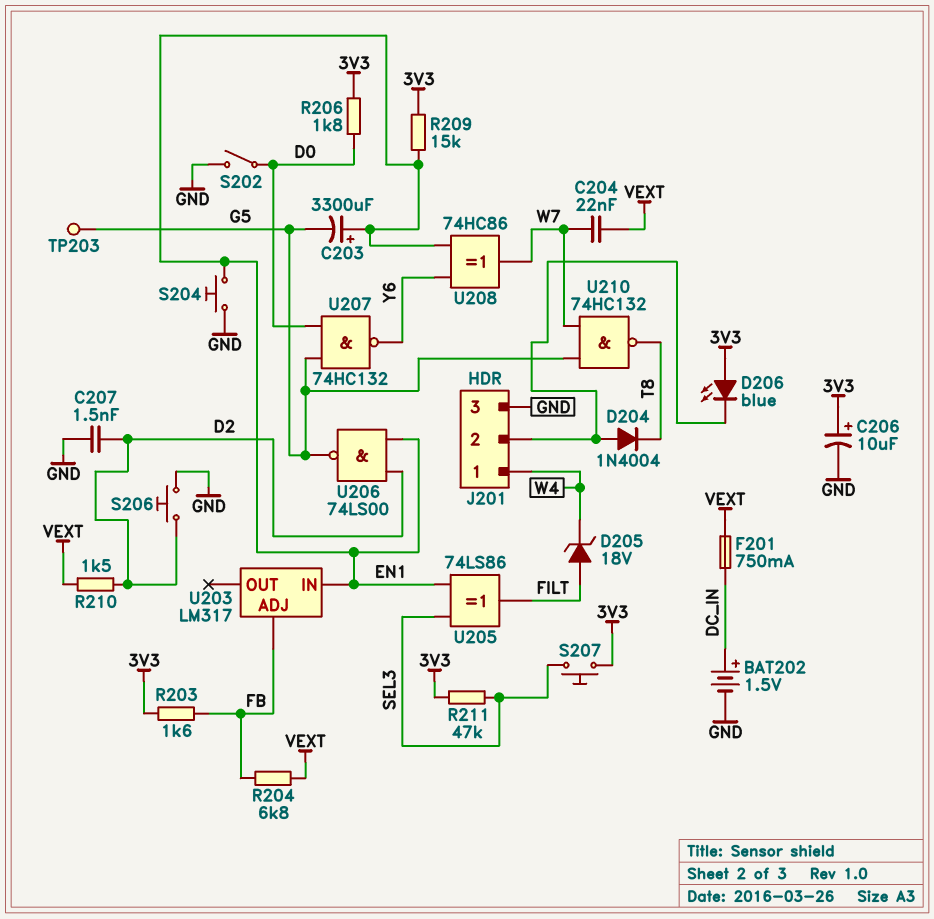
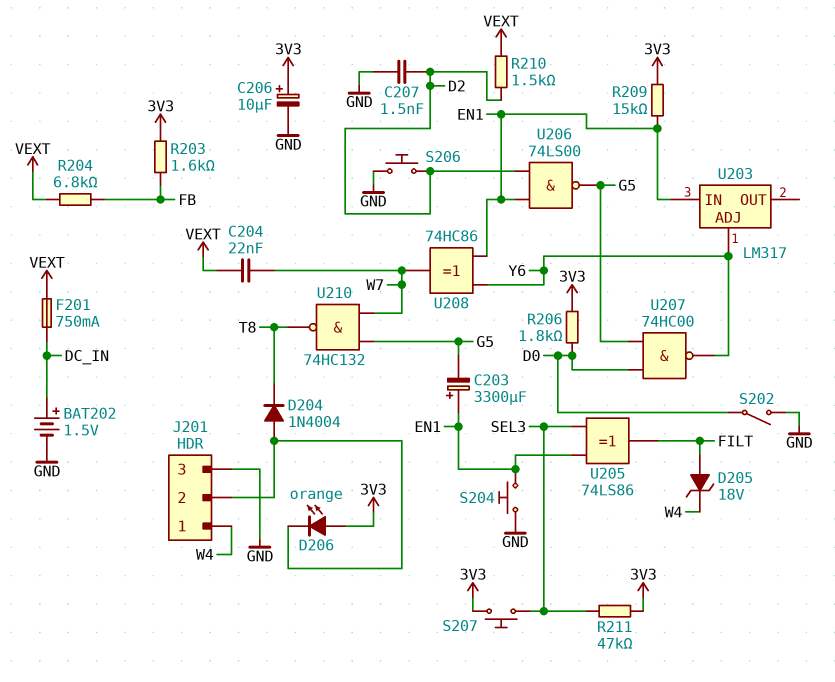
D206: LED blue (A 3V3, K J201/2) -> LED orange (A 3V3, K J201/2)
TP203: test point (G5) -> none
U203 pin ADJ: FB -> Y6
U207: NAND 74HC132 (in D0, in G5, out Y6) -> NAND 74HC00 (in D0, in G5, out Y6)

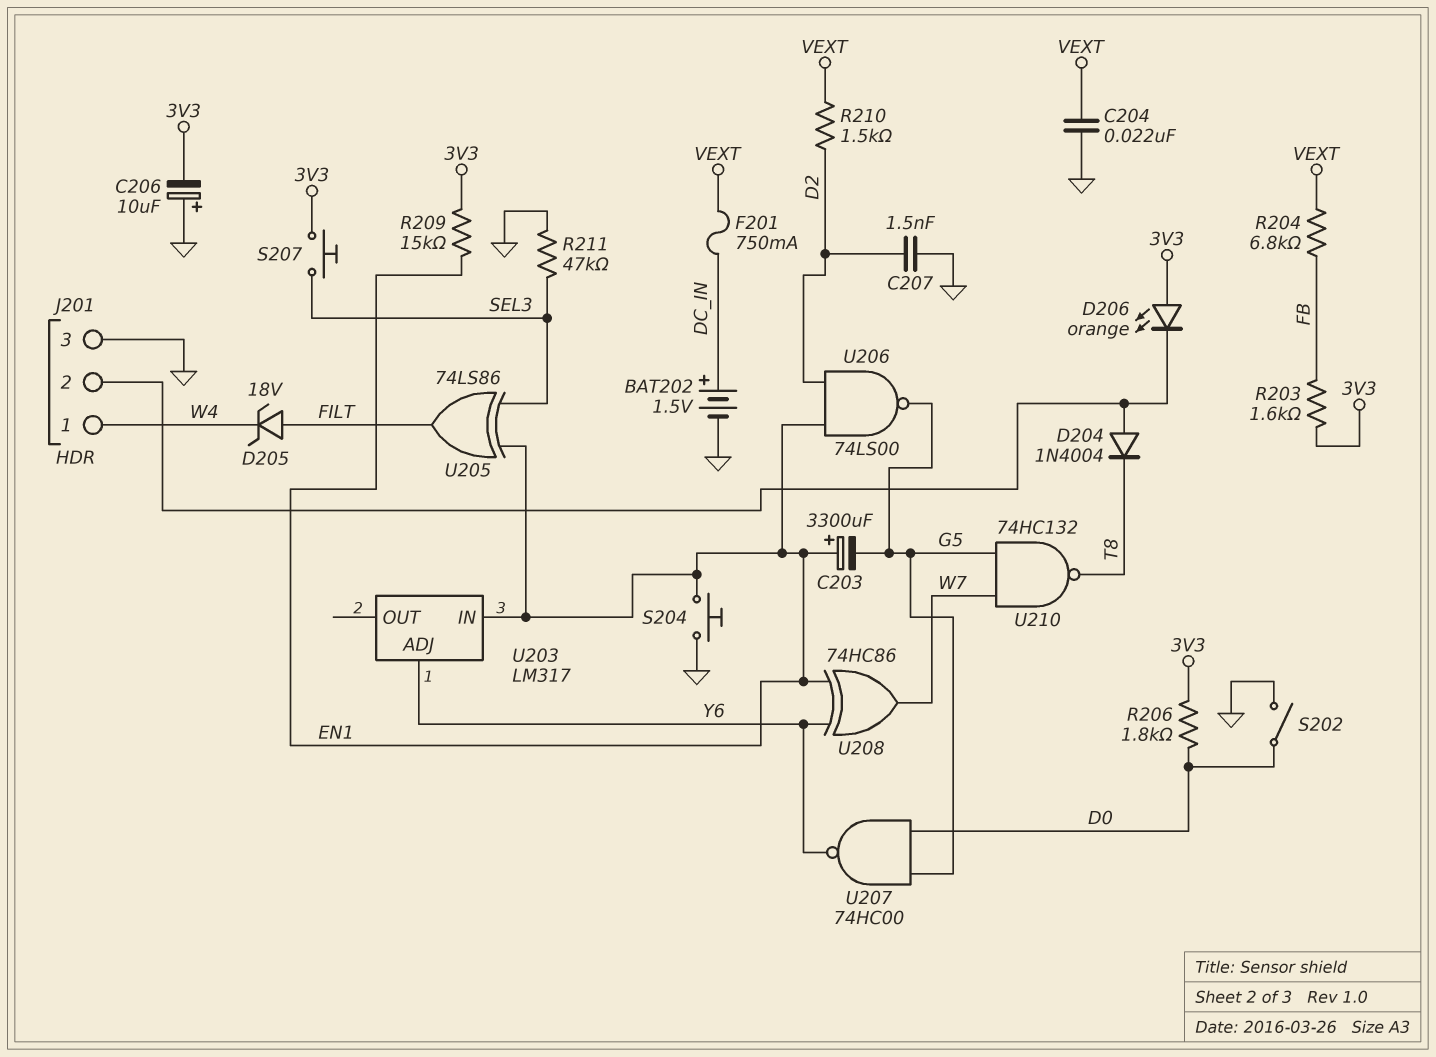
C204: 22nF (VEXT, W7) -> 22nF (GND, VEXT)
C206: 10uF (plus 3V3, minus GND) -> 10uF (plus GND, minus 3V3)
R211: 47k (3V3, SEL3) -> 47k (GND, SEL3)
S206: button (D2, GND) -> none

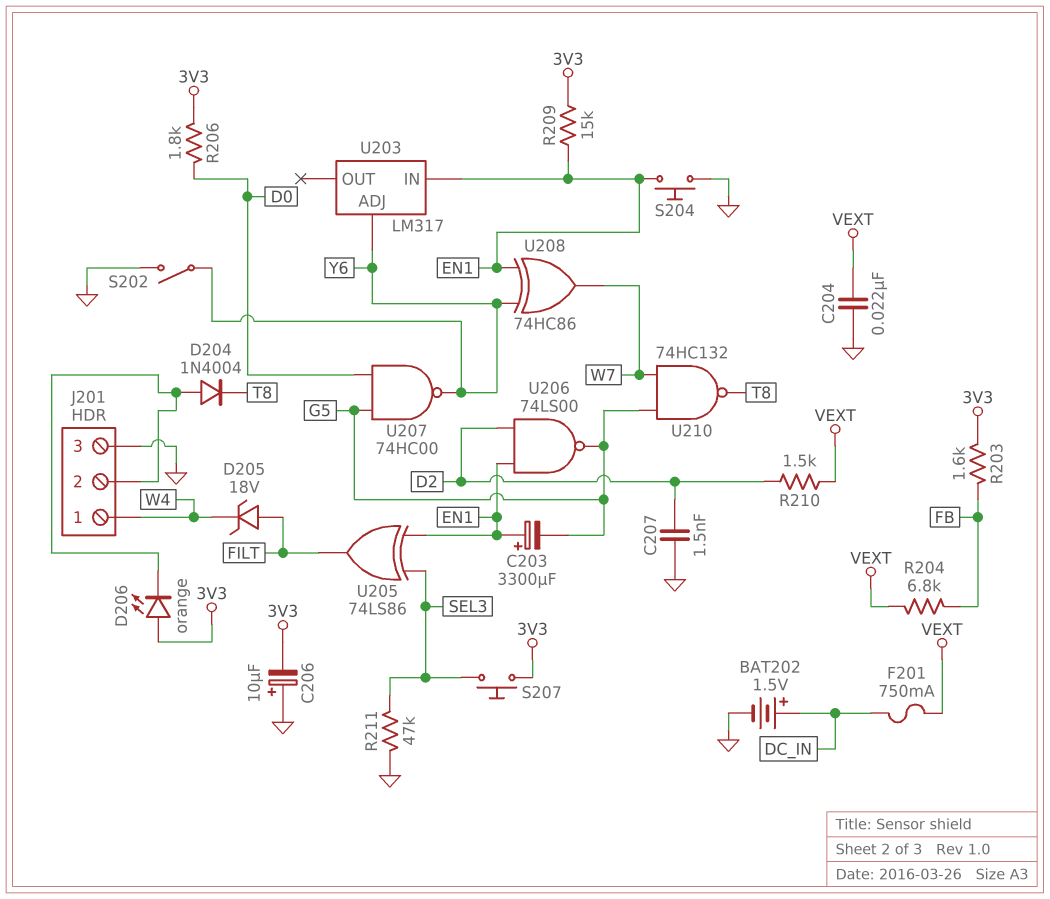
S202: switch (D0, GND) -> switch (GND, Y6)

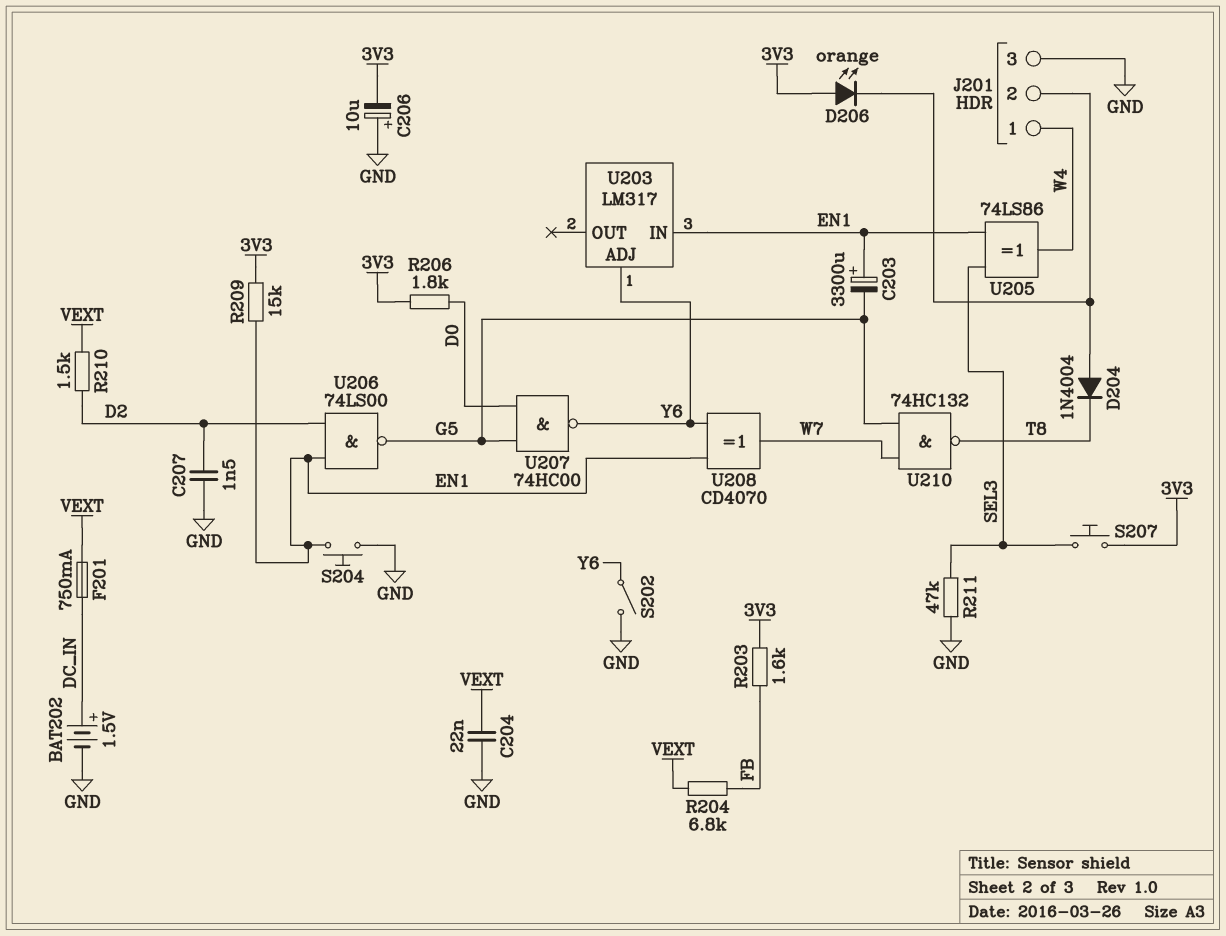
D205: zener 18V (A FILT, K W4) -> none
U205: XOR 74LS86 (in EN1, in SEL3, out FILT) -> XOR 74LS86 (in EN1, in SEL3, out W4)
U208: XOR 74HC86 (in EN1, in Y6, out W7) -> XOR CD4070 (in EN1, in Y6, out W7)

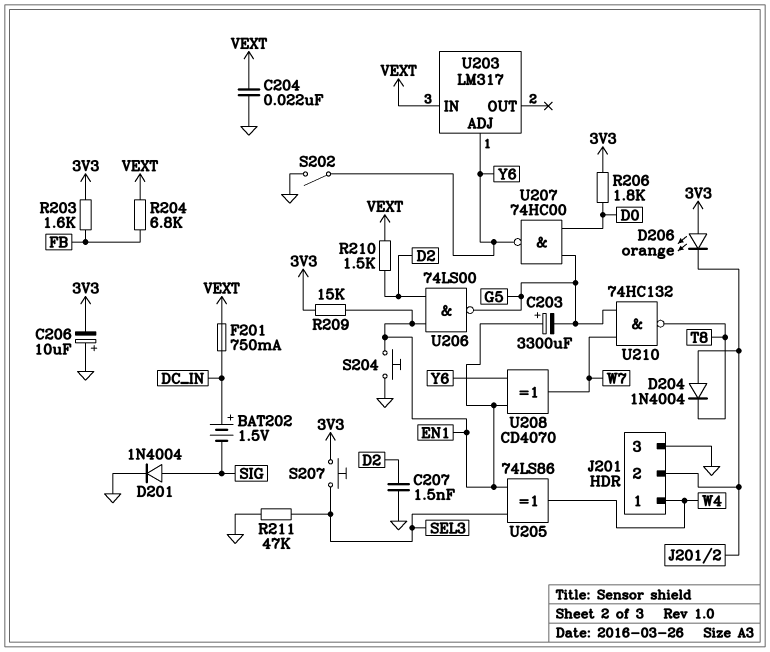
BAT202: 1.5V (plus DC_IN, minus GND) -> 1.5V (plus DC_IN, minus SIG)
D201: none -> diode 1N4004 (A SIG, K GND)
U203 pin IN: EN1 -> VEXT

